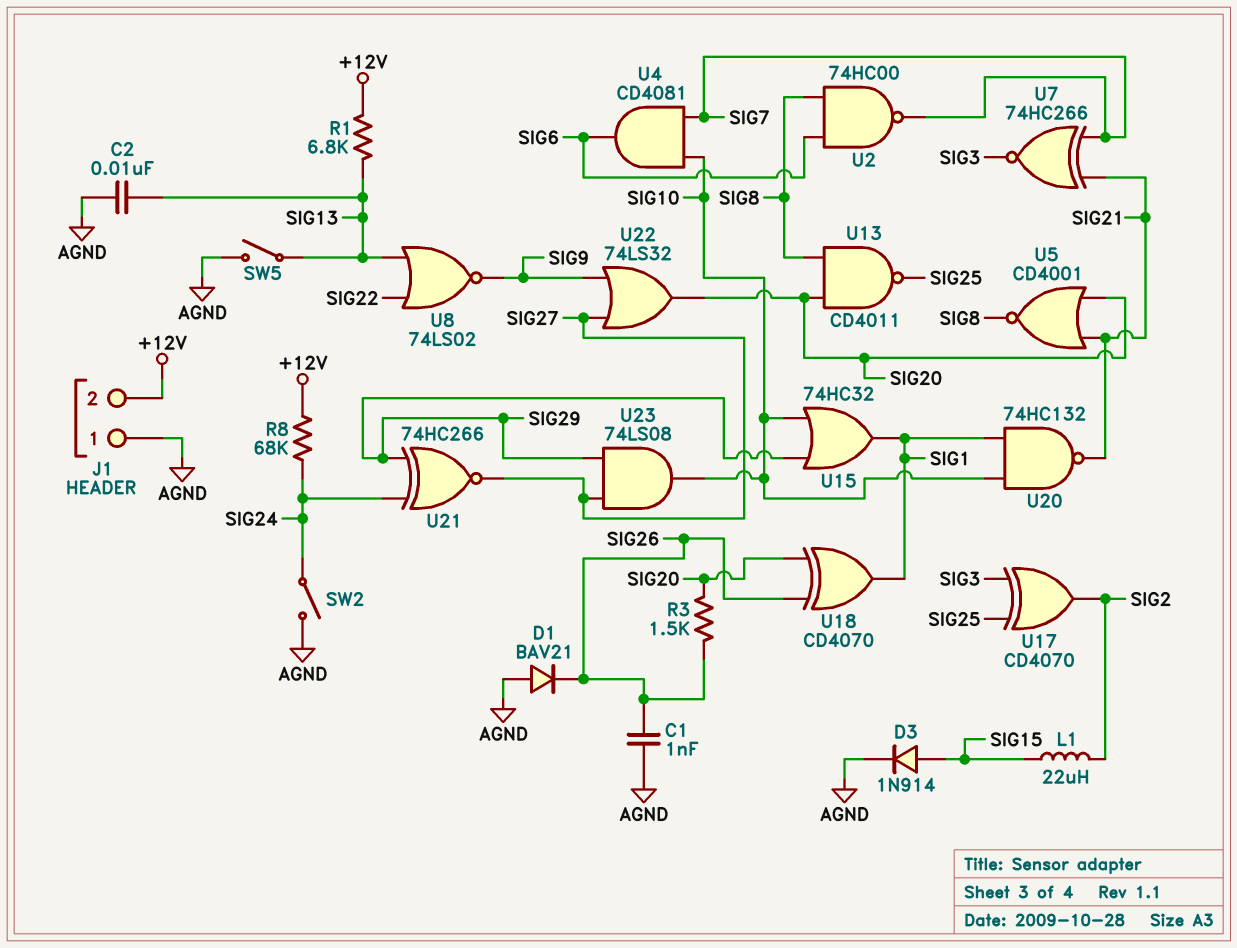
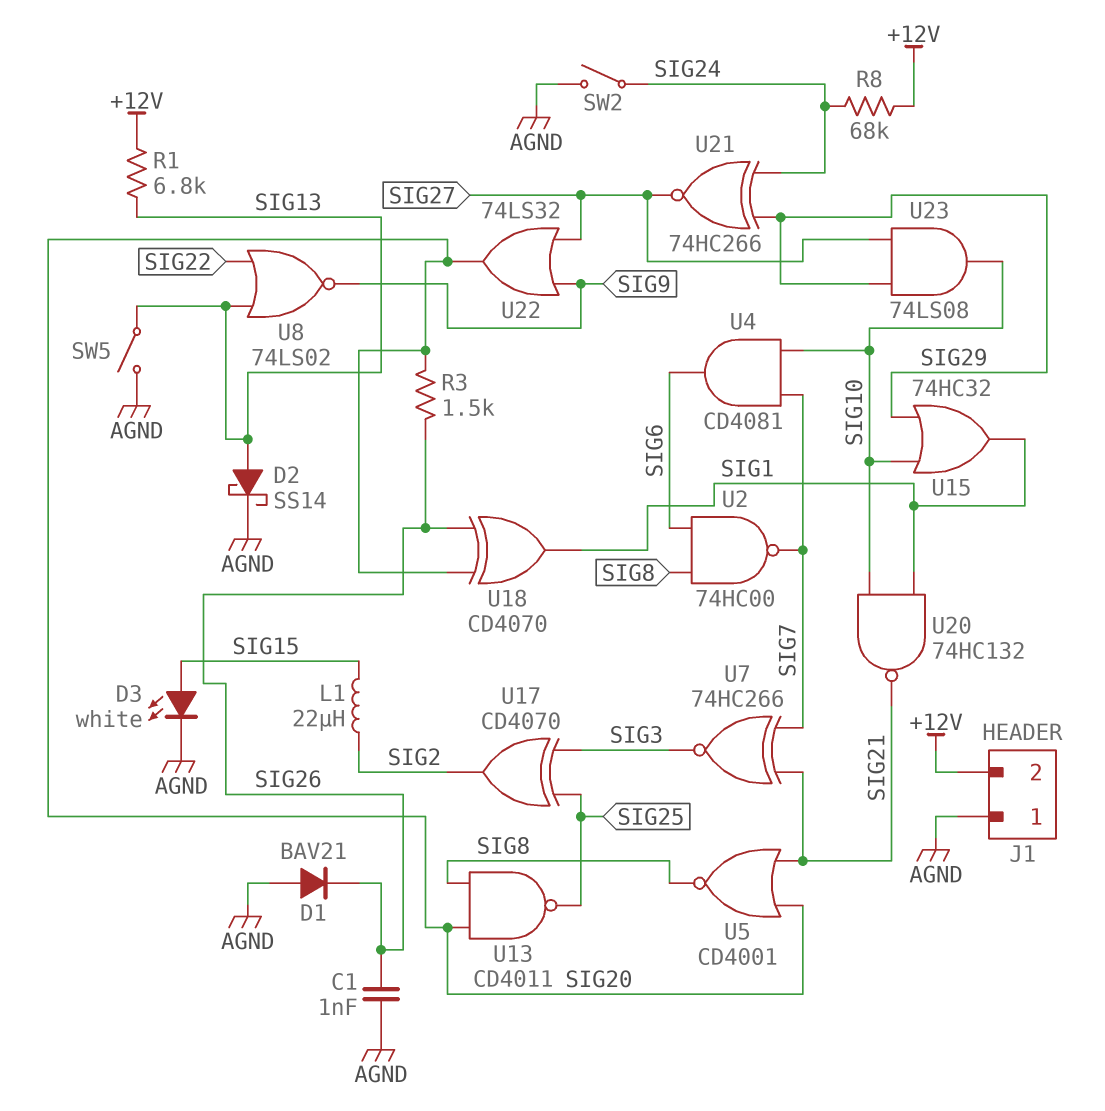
C2: 10nF (AGND, SIG13) -> none
D2: none -> schottky SS14 (A SIG13, K AGND)
D3: diode 1N914 (A SIG15, K AGND) -> LED white (A SIG15, K AGND)

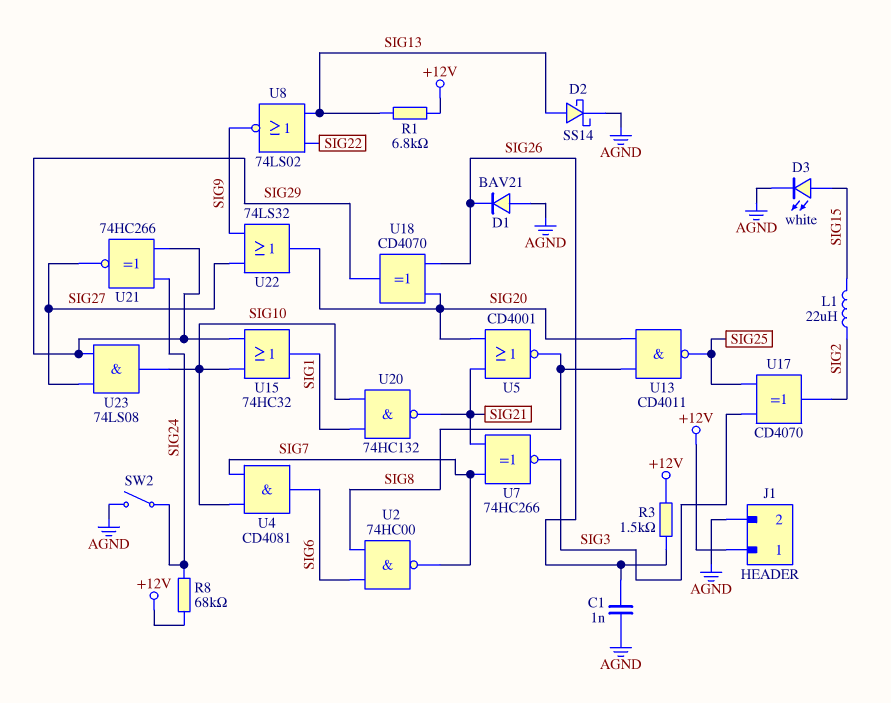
J1 pin 1: AGND -> +12V
J1 pin 2: +12V -> AGND
R3: 1.5k (SIG20, SIG26) -> 1.5k (+12V, SIG26)
SW5: switch (AGND, SIG13) -> none
U18: XOR CD4070 (in SIG20, in SIG26, out SIG1) -> XOR CD4070 (in SIG20, in SIG26, out SIG29)

